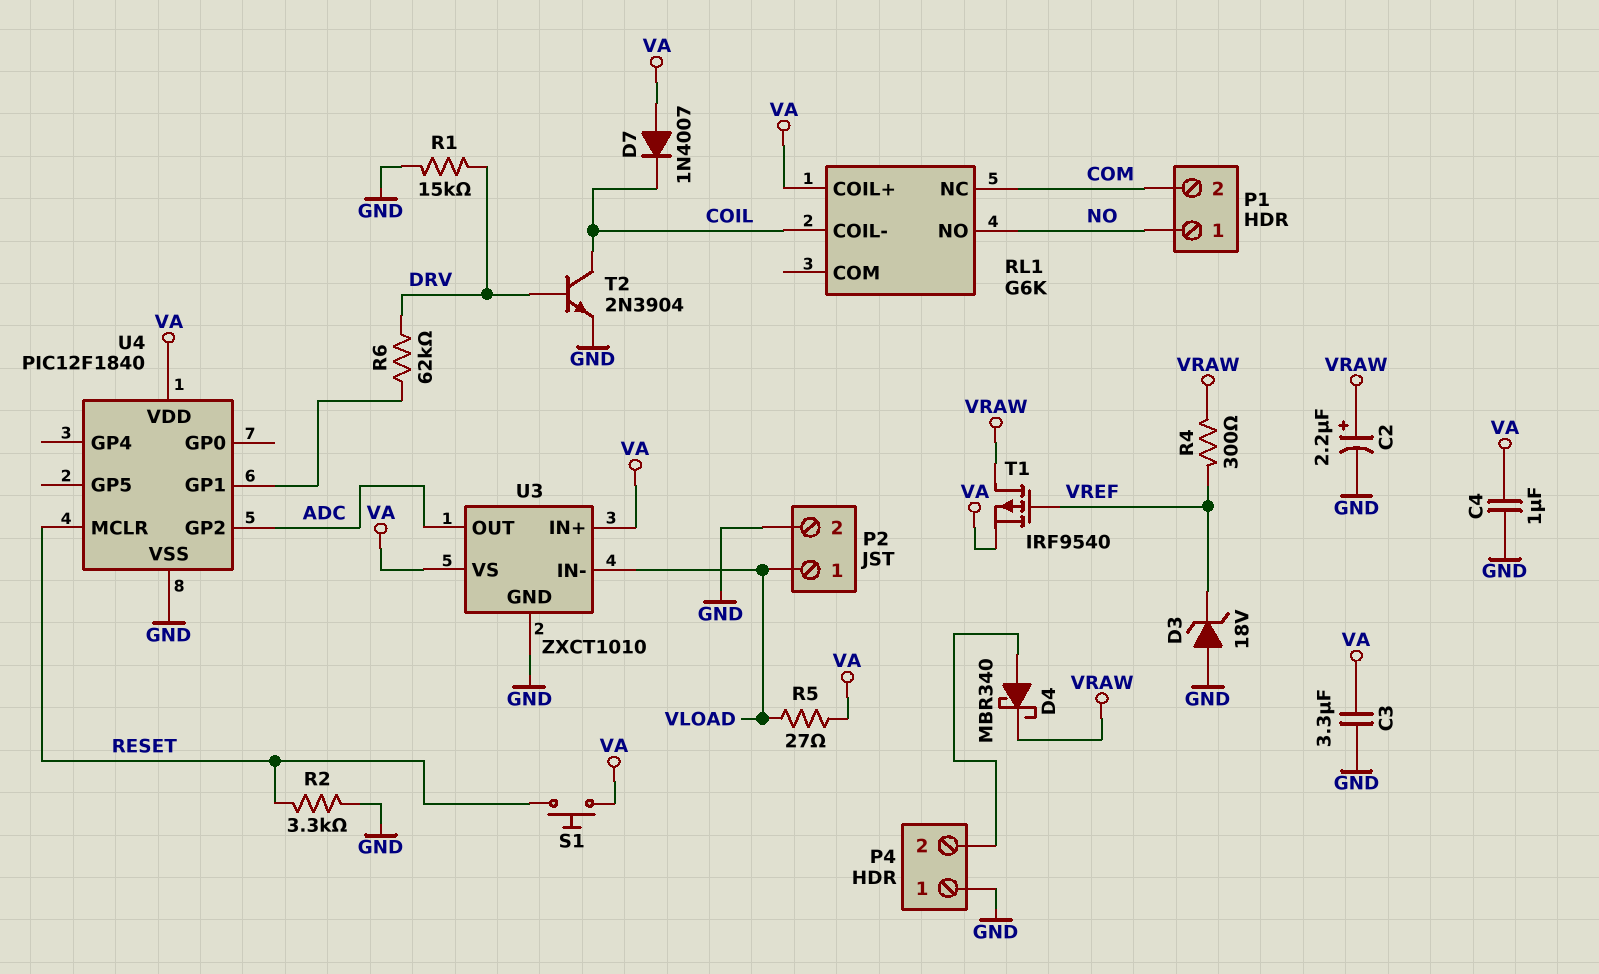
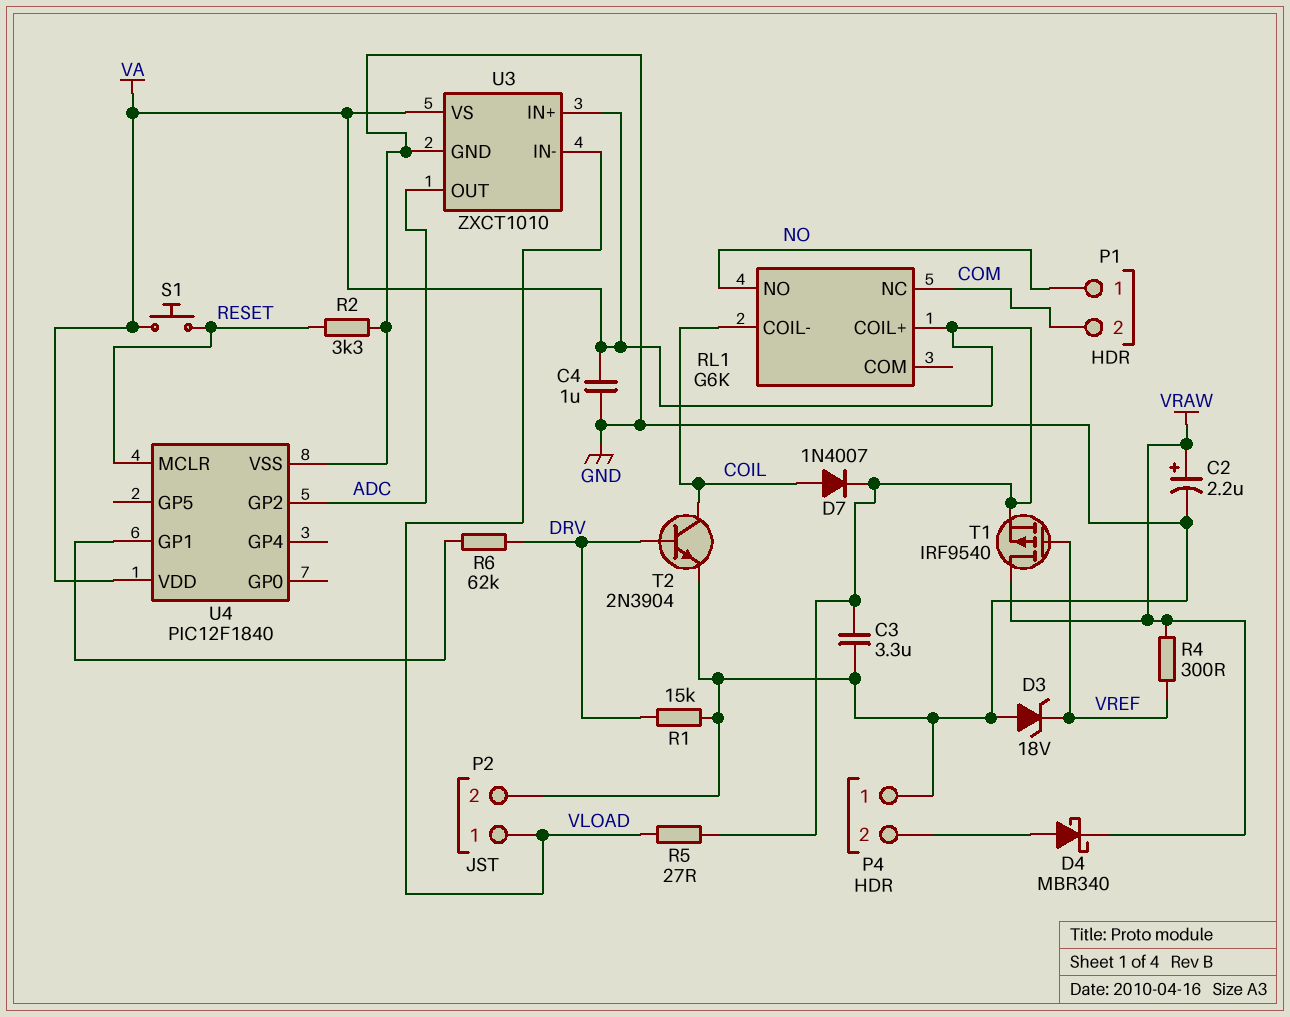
D7: diode 1N4007 (A VA, K COIL) -> diode 1N4007 (A COIL, K VA)

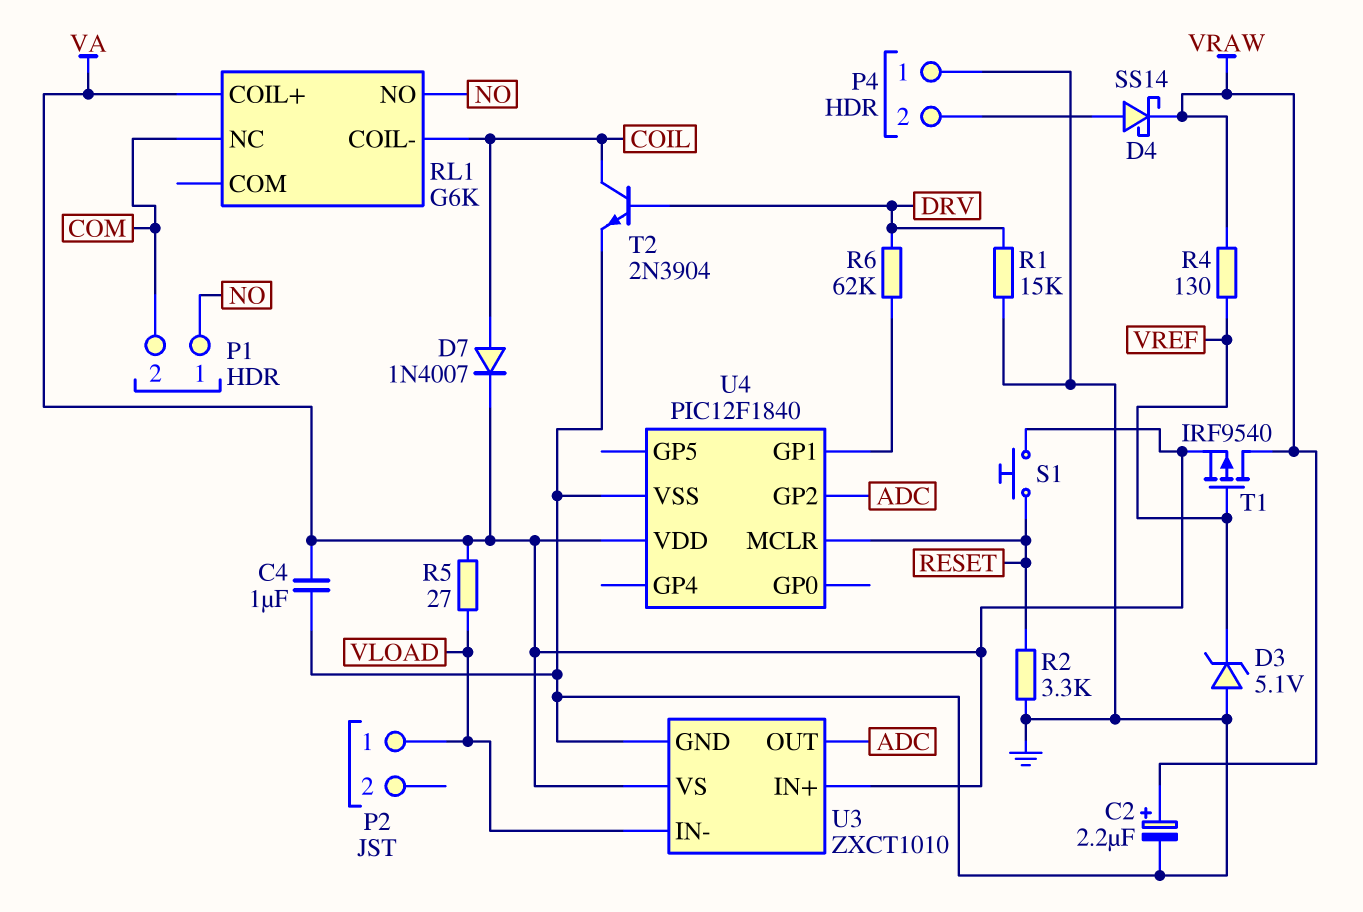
C3: 3.3uF (GND, VA) -> none
D3: zener 18V (A GND, K VREF) -> zener 5.1V (A GND, K VREF)
D4: schottky MBR340 (A P4/2, K VRAW) -> schottky SS14 (A P4/2, K VRAW)
P2 pin 2: GND -> none
R4: 300 (VRAW, VREF) -> 130 (VRAW, VREF)

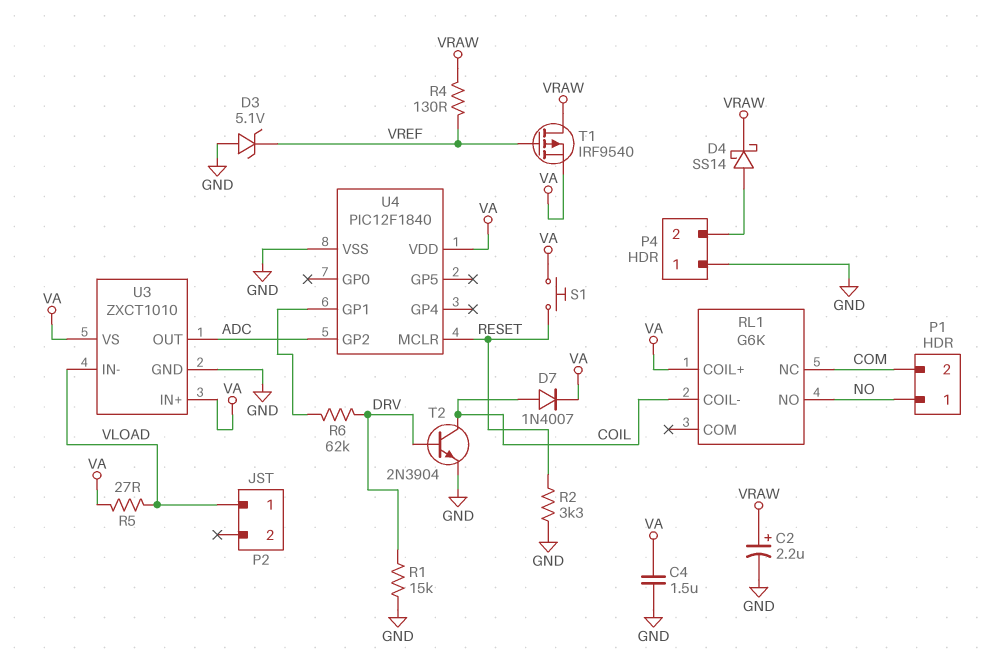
C4: 1uF (GND, VA) -> 1.5uF (GND, VA)

